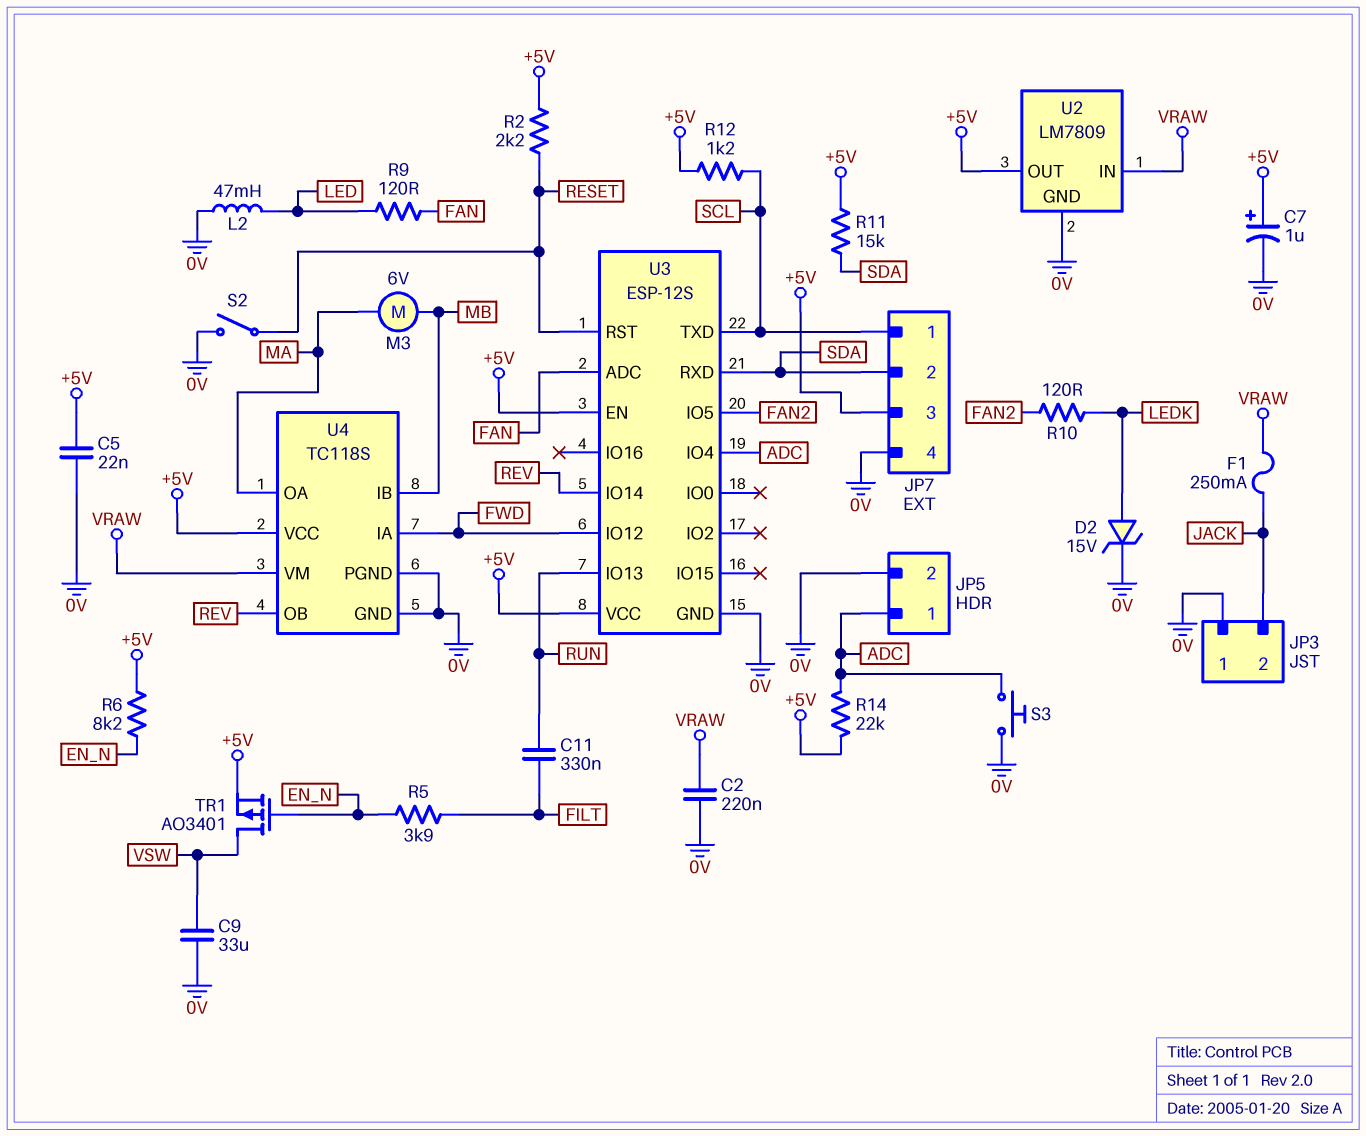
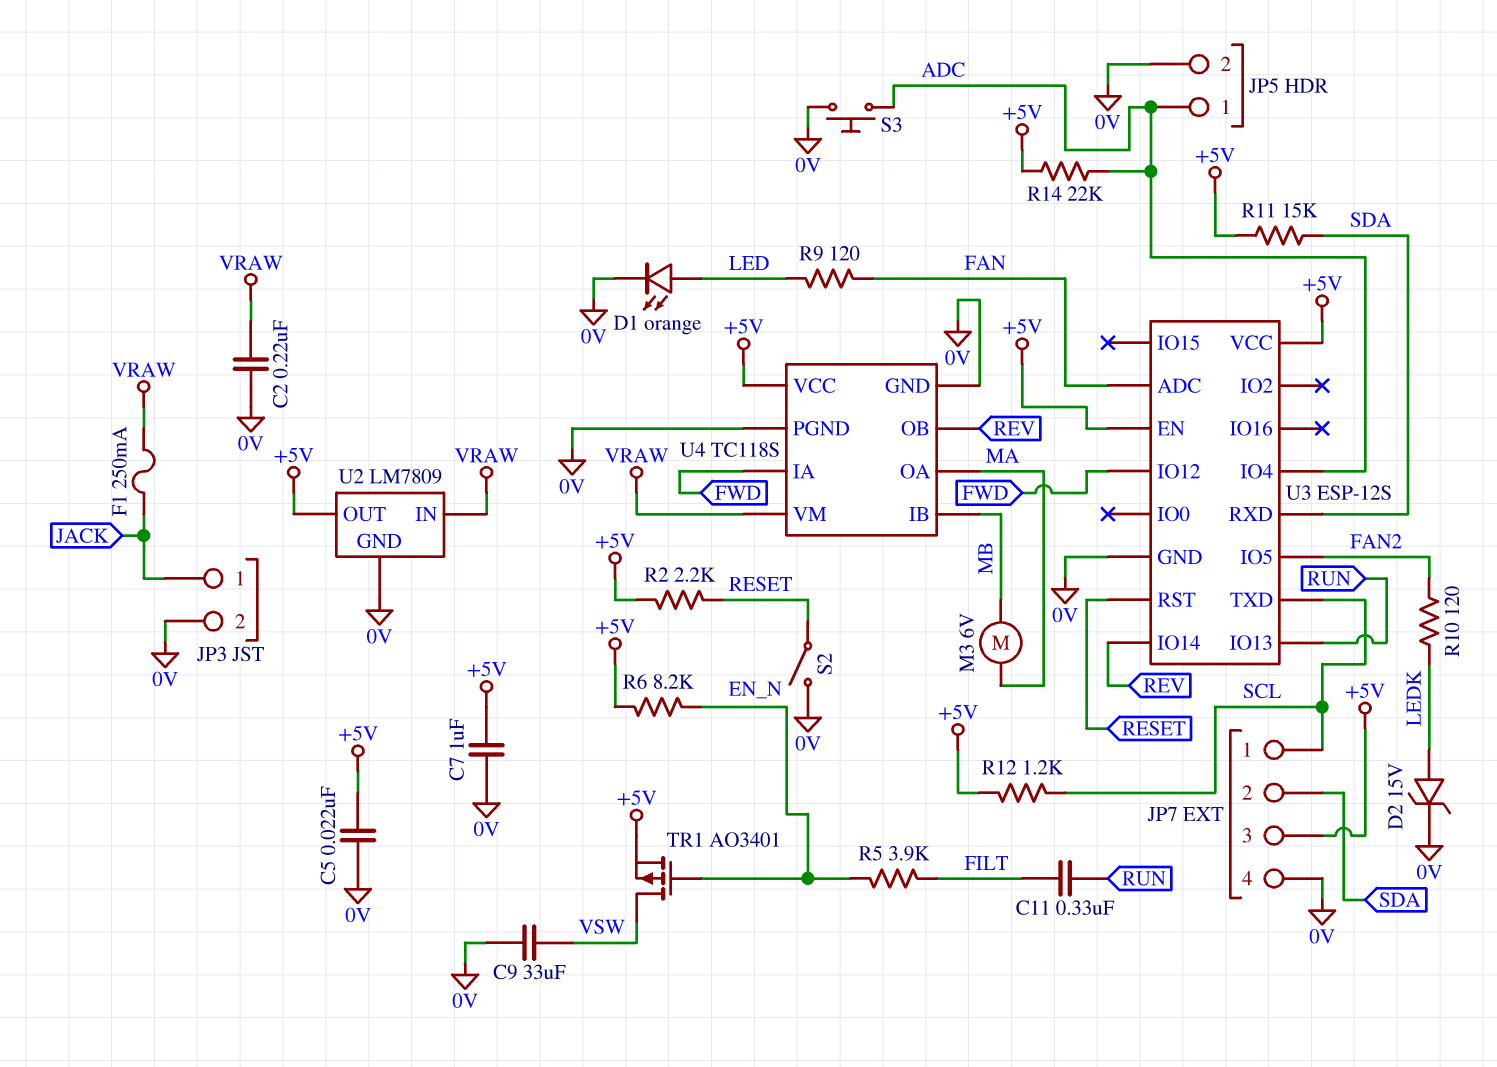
C7: 1uF (plus +5V, minus 0V) -> 1uF (+5V, 0V)
D1: none -> LED orange (A LED, K 0V)
JP3 pin 1: 0V -> JACK
JP3 pin 2: JACK -> 0V
L2: 47mH (0V, LED) -> none

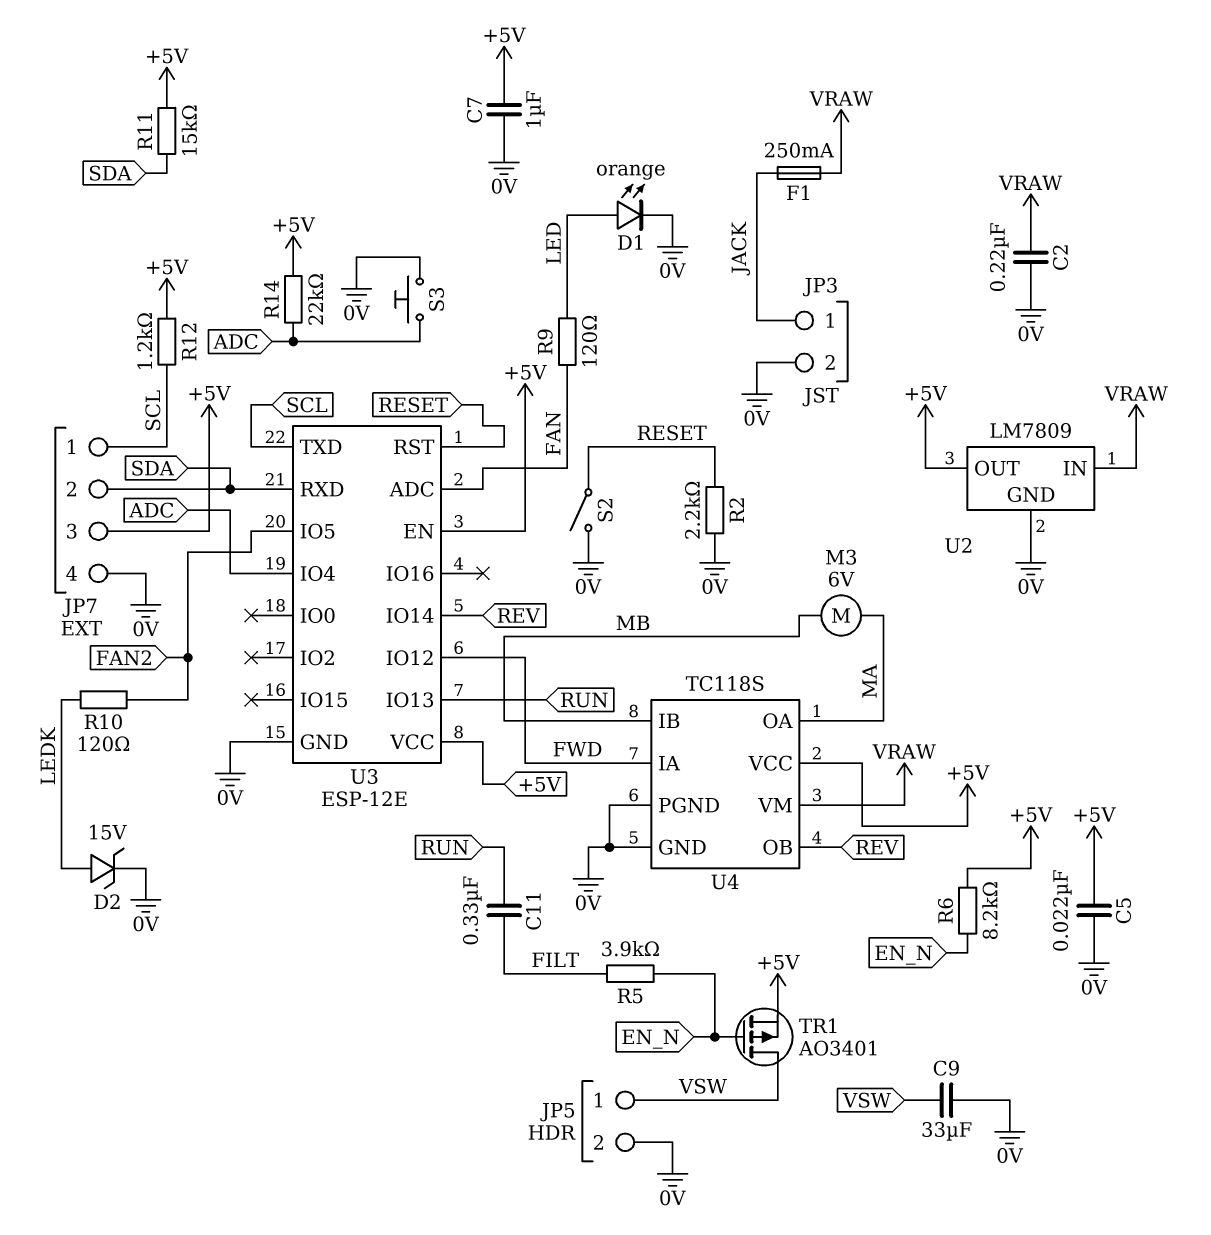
JP5 pin 1: ADC -> VSW
R2: 2.2k (+5V, RESET) -> 2.2k (0V, RESET)
U3: ESP-12S -> ESP-12E

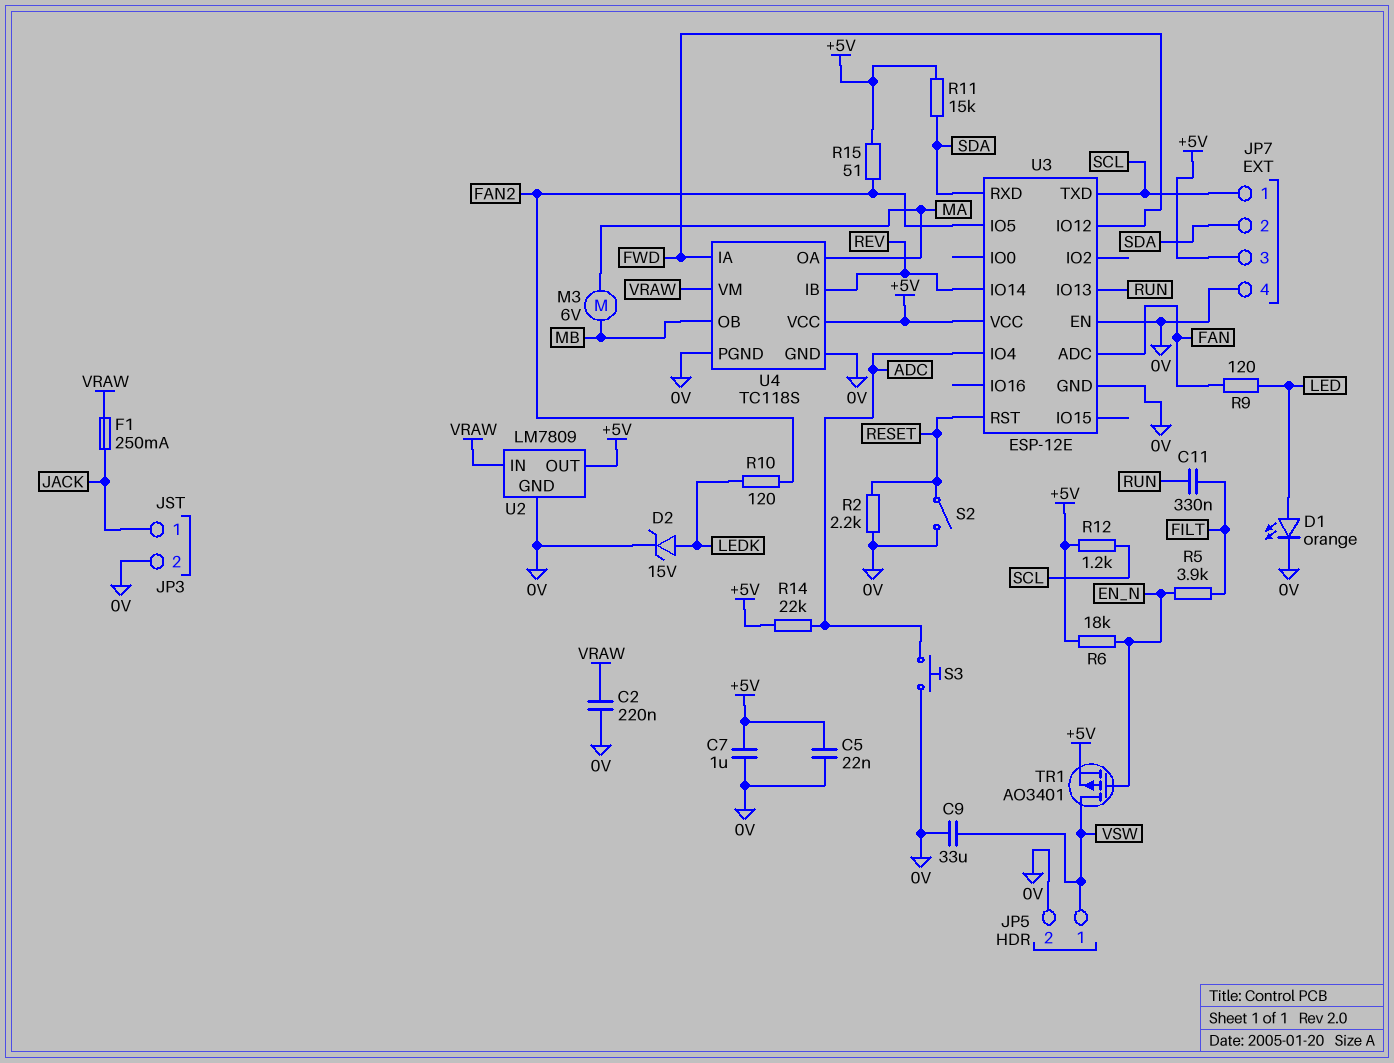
R6: 8.2k (+5V, EN_N) -> 18k (+5V, EN_N)
R15: none -> 51 (+5V, FAN2)
U3 pin EN: +5V -> 0V
U4 pin IB: MB -> REV
U4 pin OB: REV -> MB

